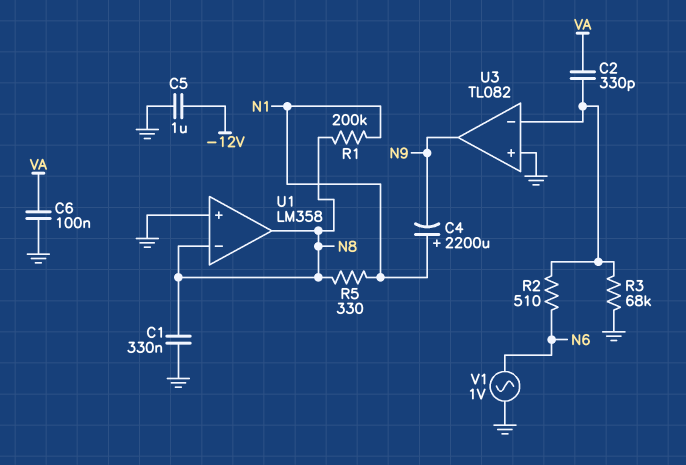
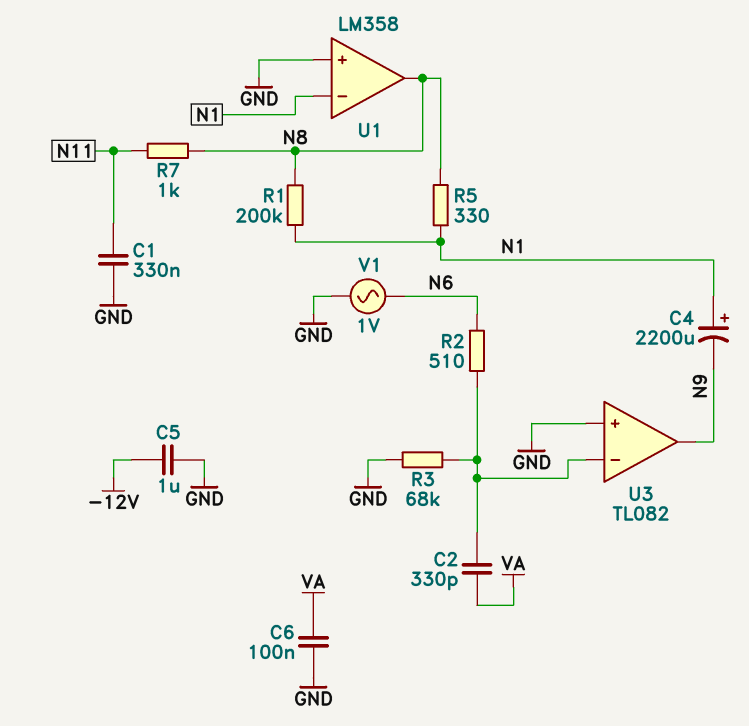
C1: 330nF (GND, N8) -> 330nF (GND, N11)
R7: none -> 1k (N8, N11)
U1 pin in-: N8 -> N1

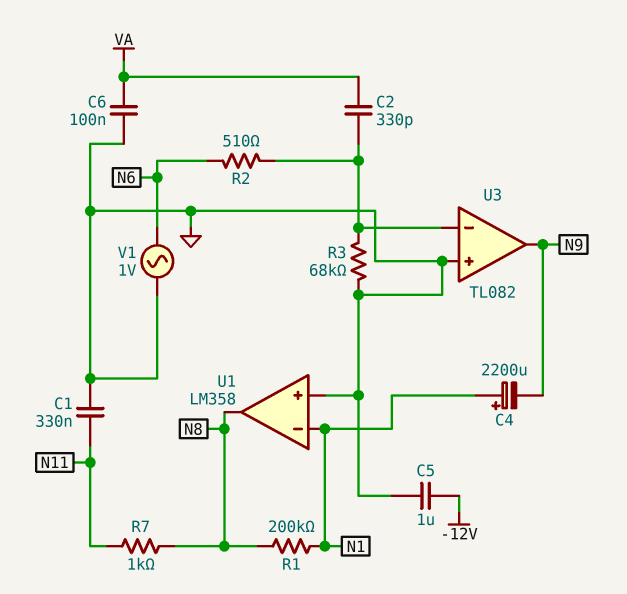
R5: 330 (N1, N8) -> none

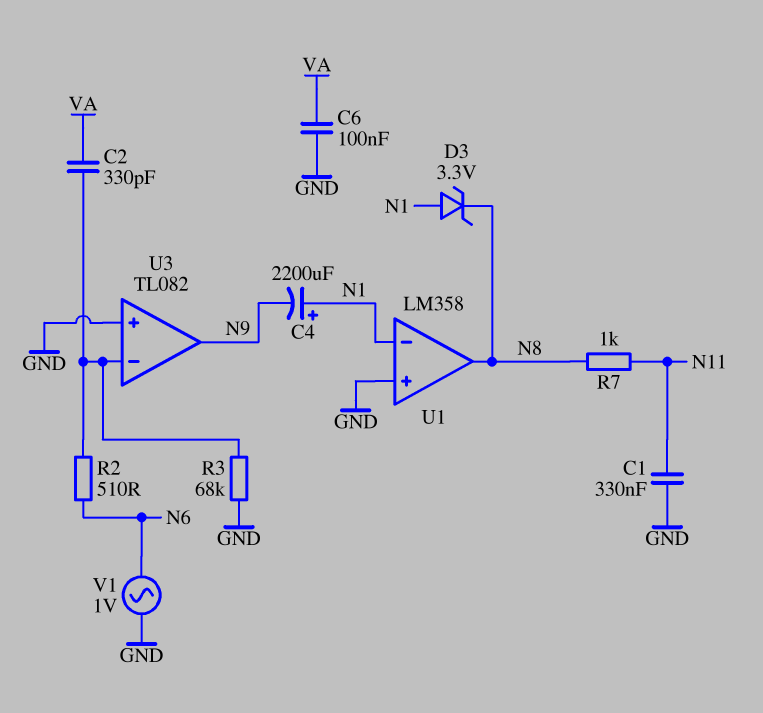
C5: 1uF (-12V, GND) -> none
D3: none -> zener 3.3V (A N1, K N8)
R1: 200k (N1, N8) -> none

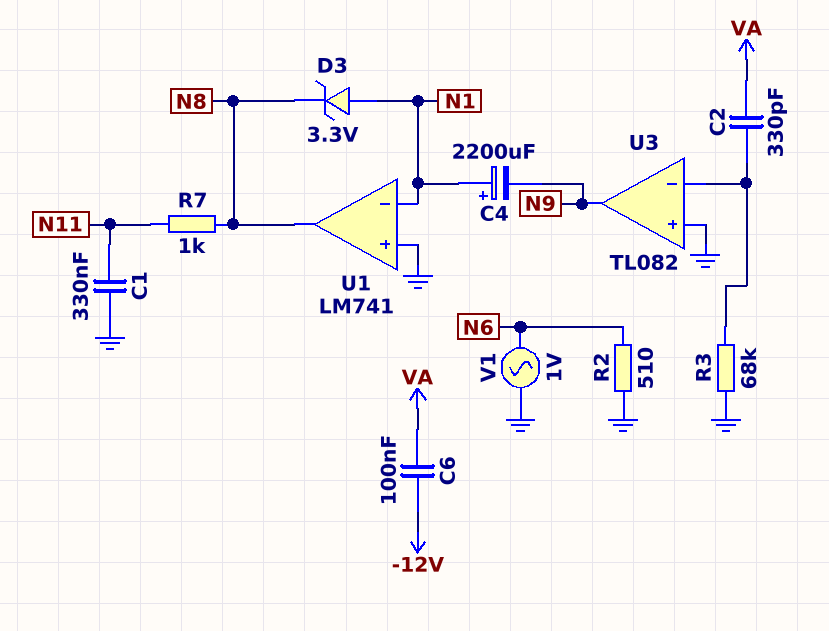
C6: 100nF (GND, VA) -> 100nF (-12V, VA)
R2: 510 (N6, U3/in-) -> 510 (GND, N6)
U1: LM358 -> LM741

